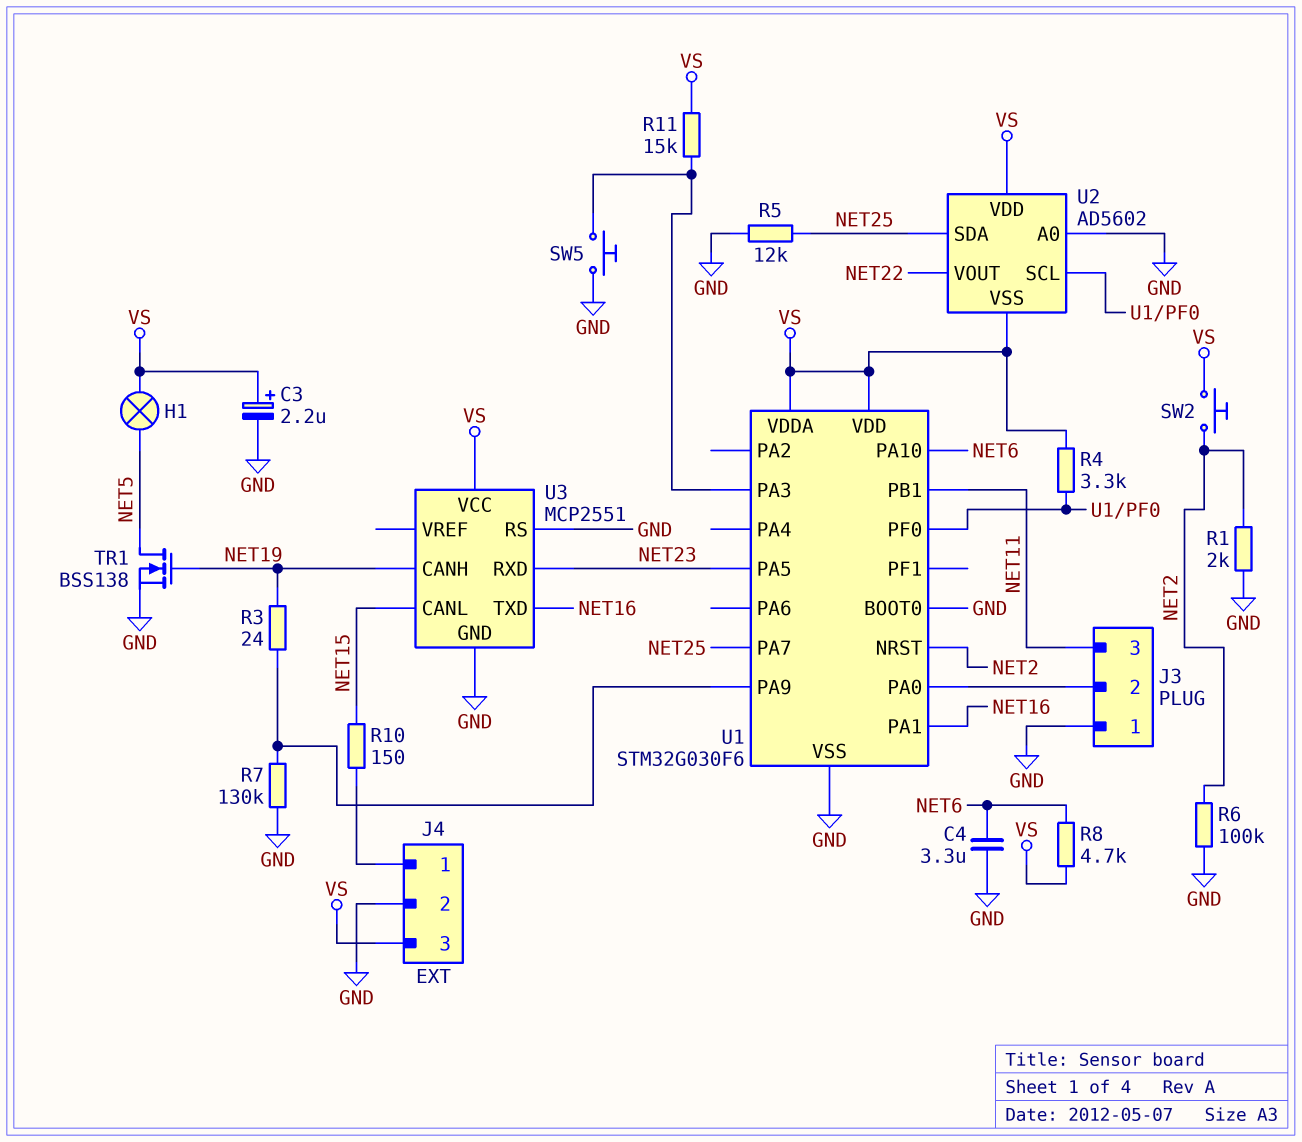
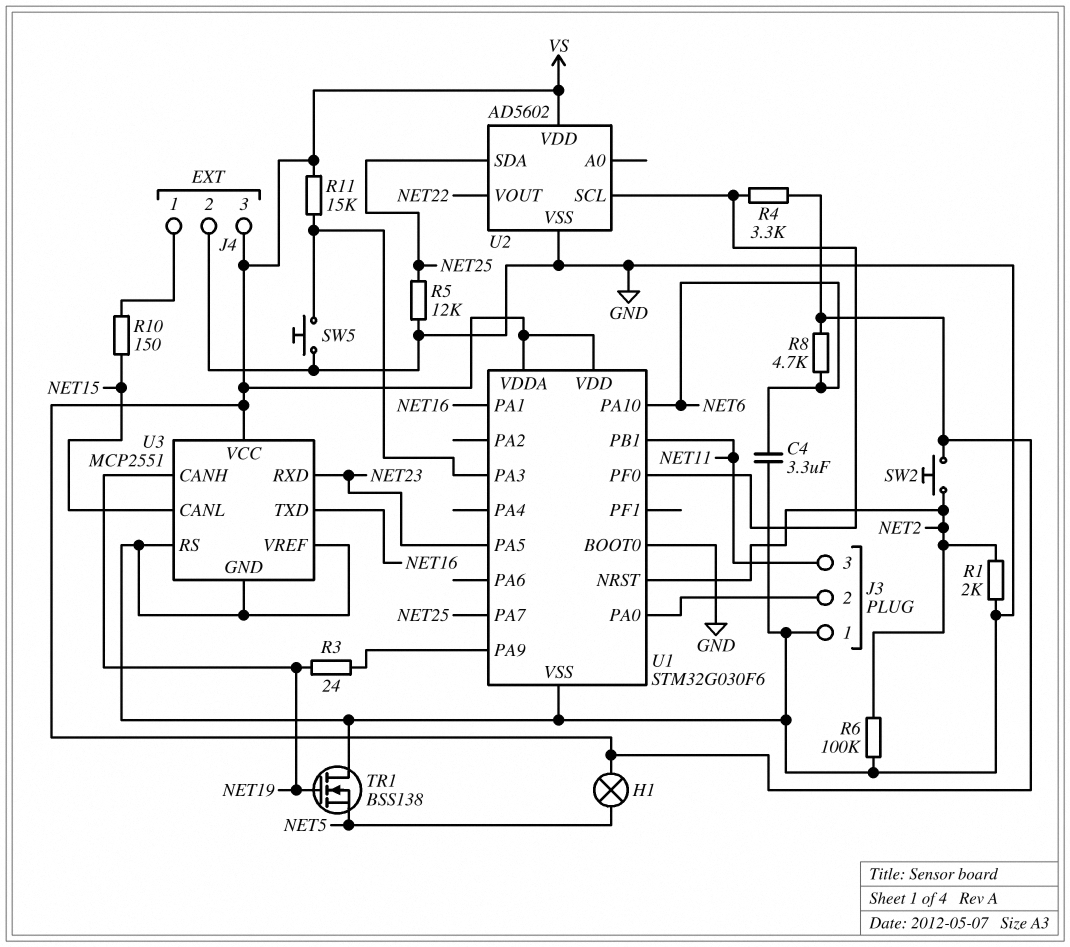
C3: 2.2uF (plus VS, minus GND) -> none
R7: 130k (GND, U1/PA9) -> none
TR1: NMOS BSS138 (G NET19, D NET5, S GND) -> NMOS BSS138 (G NET19, D GND, S NET5)
U2 pin A0: GND -> none
U2 pin VSS: VS -> GND
U3 pin VREF: none -> GND

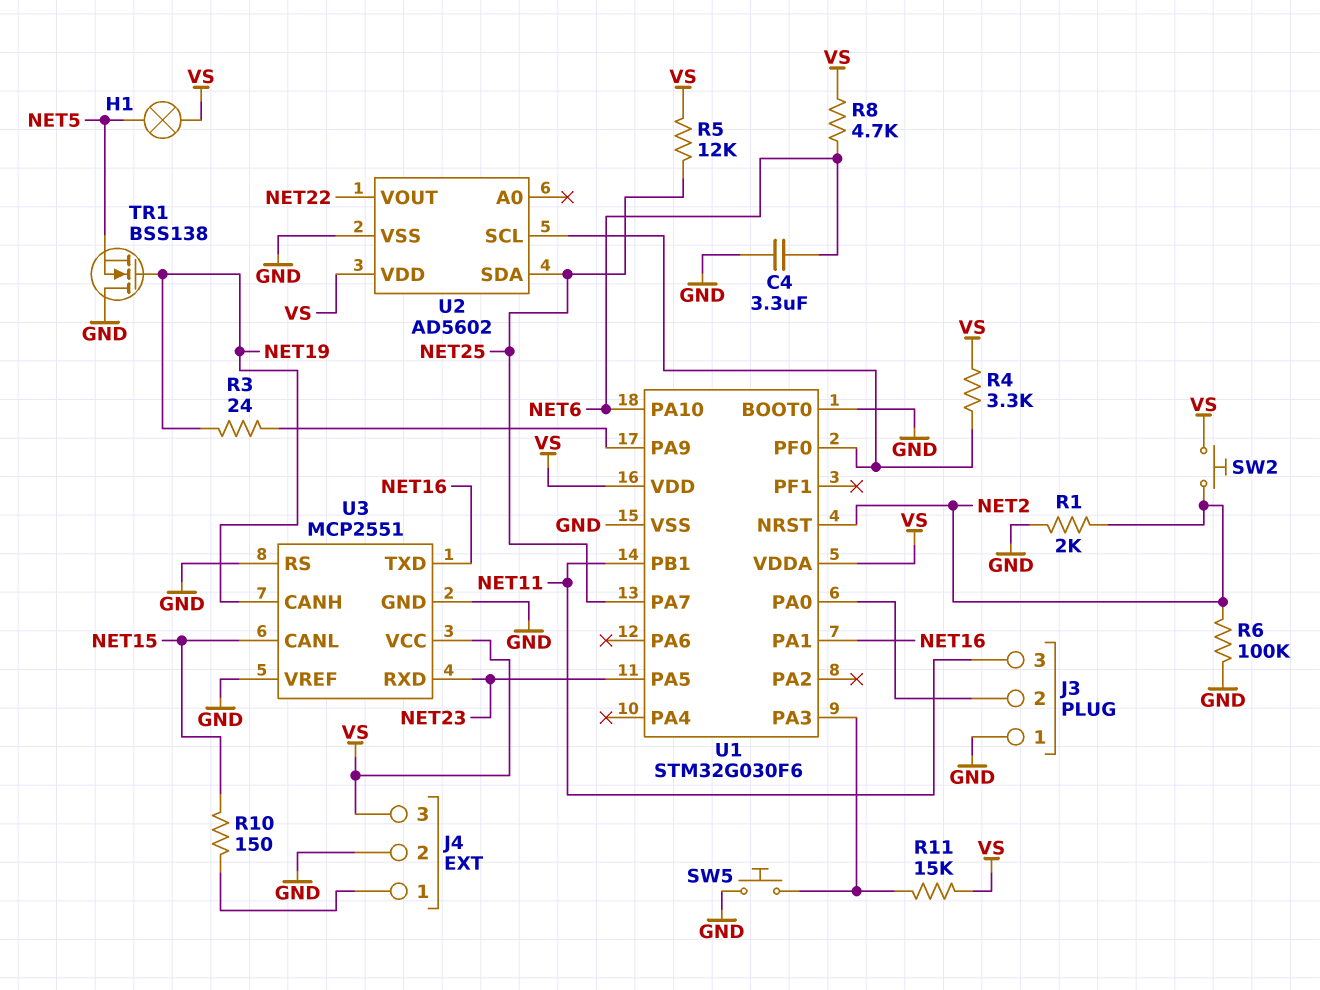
R5: 12k (GND, NET25) -> 12k (NET25, VS)

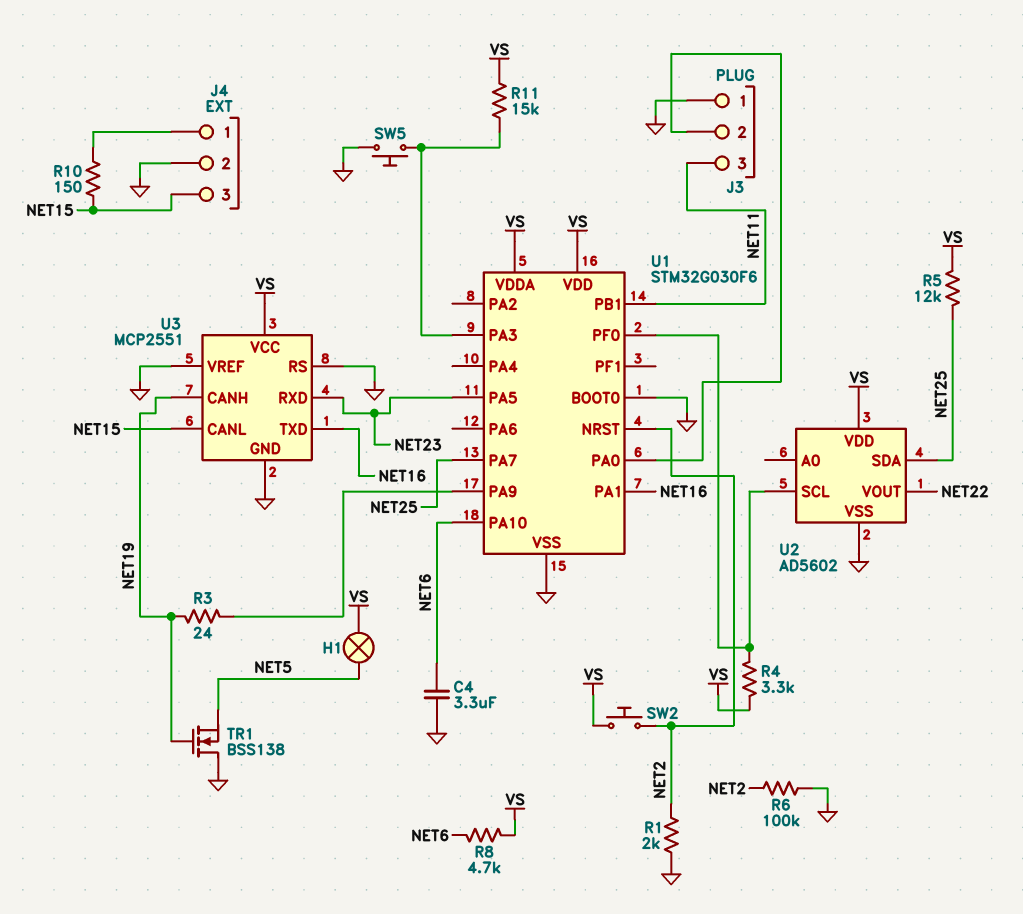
J4 pin 3: VS -> NET15

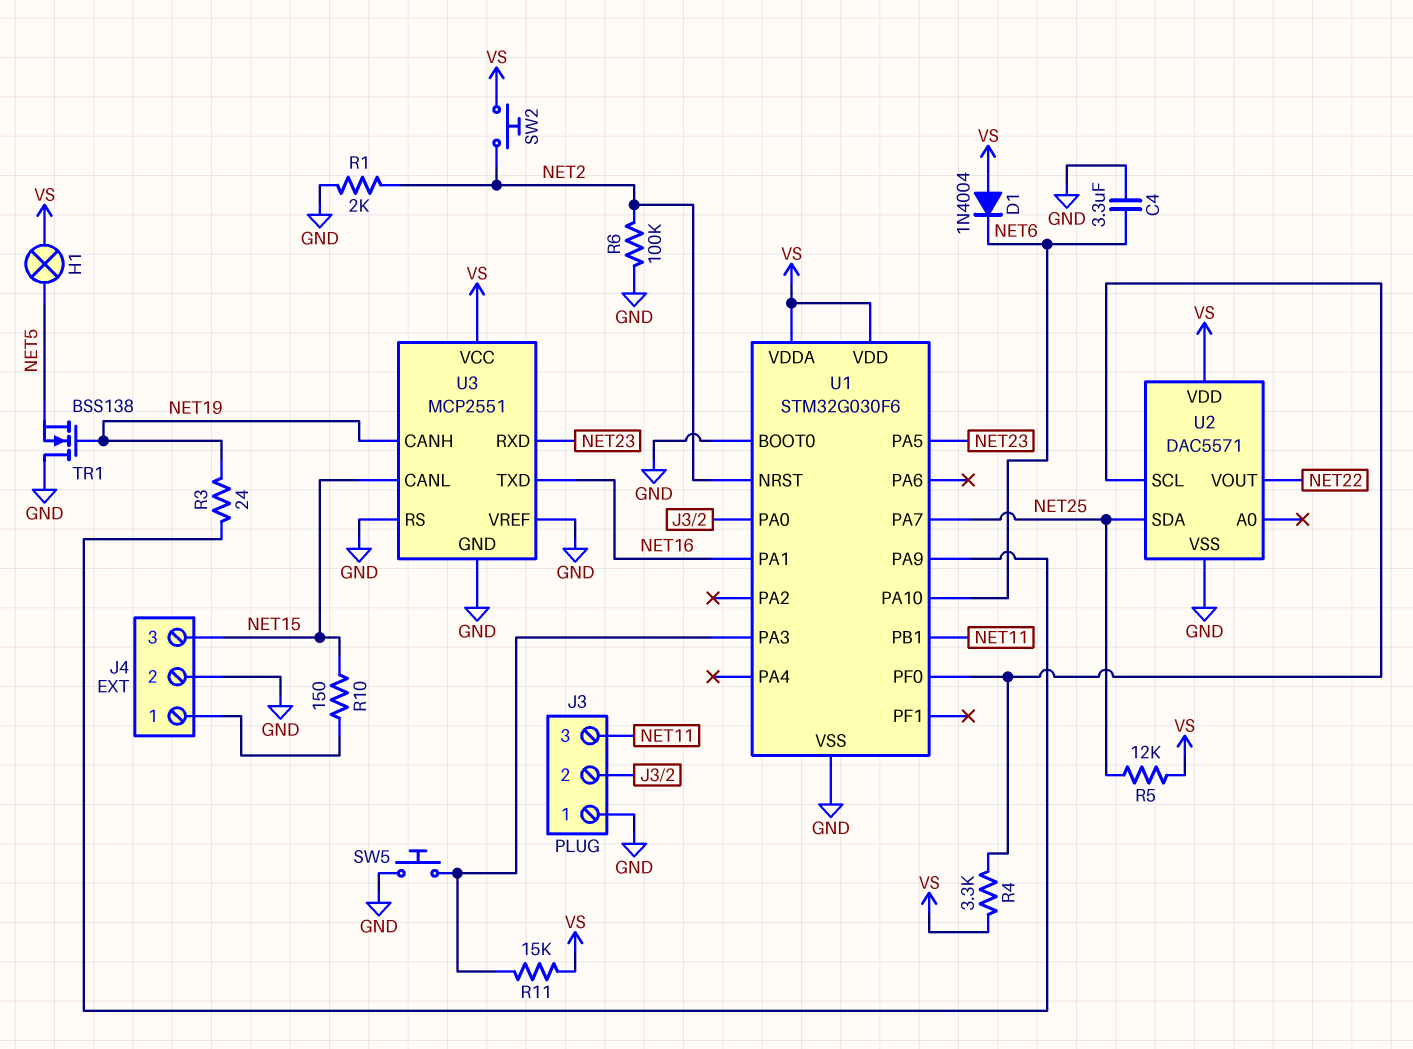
D1: none -> diode 1N4004 (A VS, K NET6)
R8: 4.7k (NET6, VS) -> none
U2: AD5602 -> DAC5571

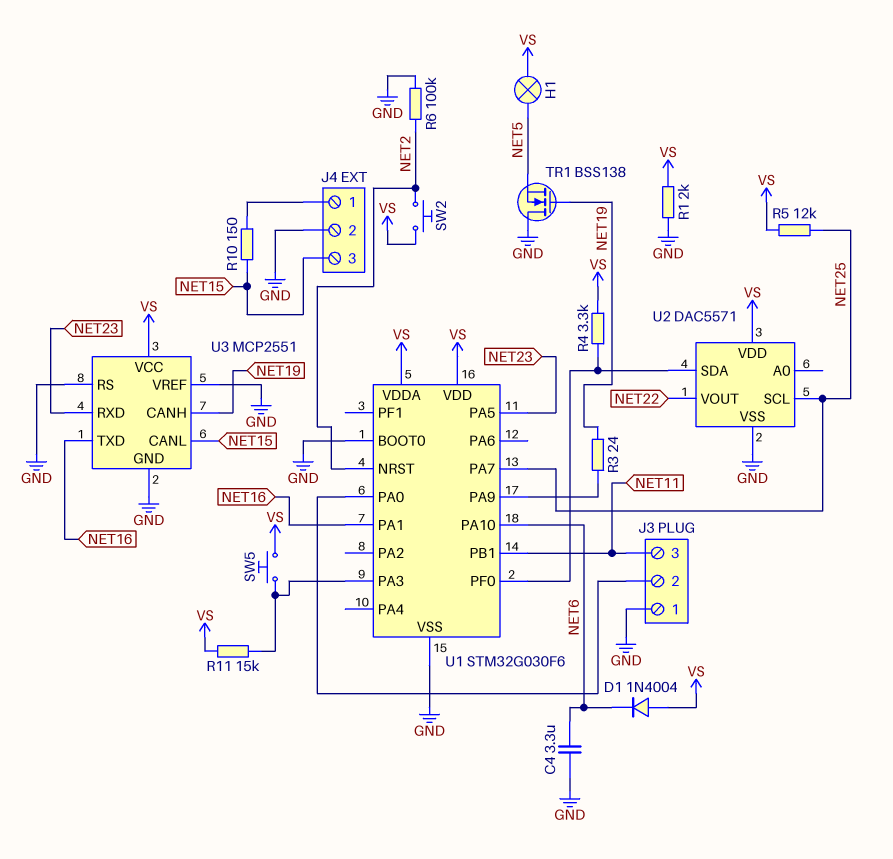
R1: 2k (GND, NET2) -> 2k (GND, VS)
SW5: button (GND, U1/PA3) -> button (U1/PA3, VS)
U2 pin SCL: U1/PF0 -> NET25
U2 pin SDA: NET25 -> U1/PF0

